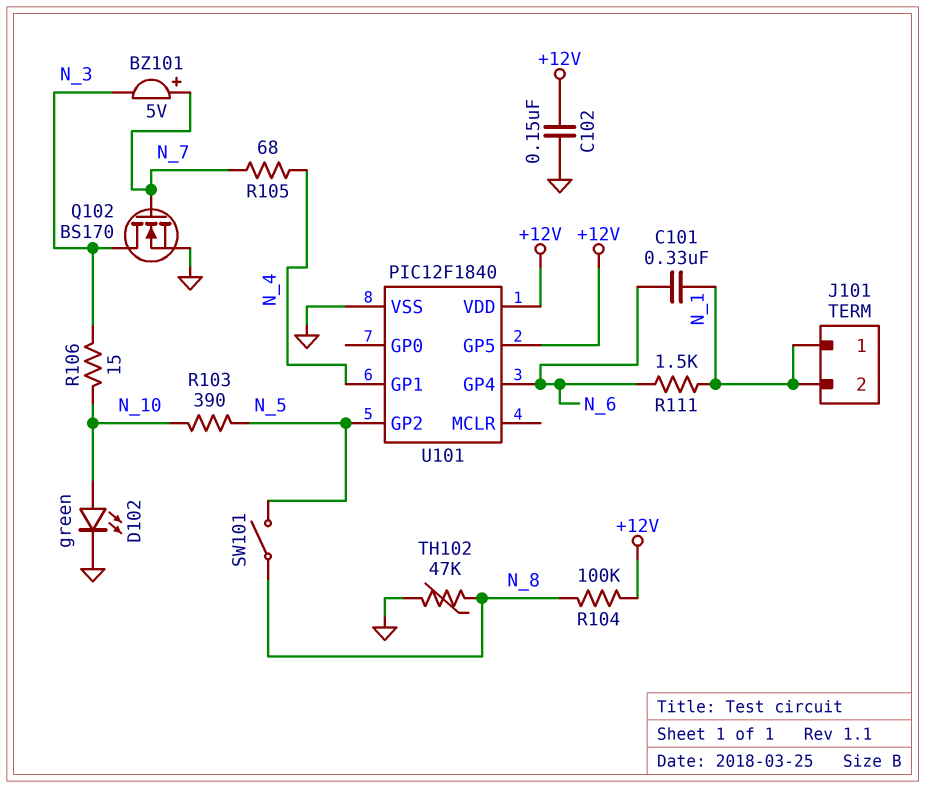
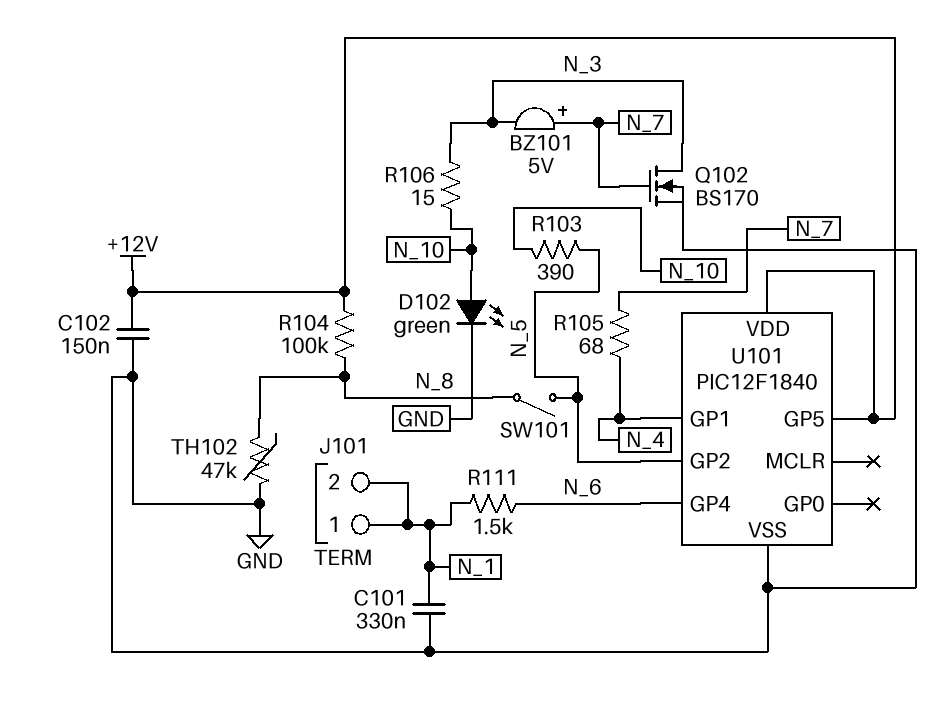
C101: 330nF (N_1, N_6) -> 330nF (GND, N_1)

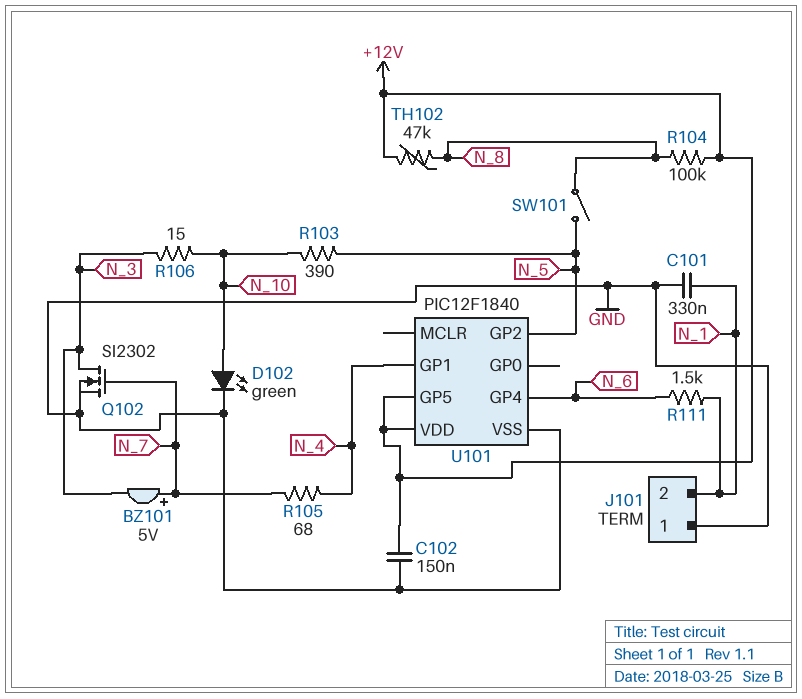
J101 pin 1: N_1 -> GND
Q102: NMOS BS170 (G N_7, D N_3, S GND) -> NMOS SI2302 (G N_7, D N_3, S GND)
TH102: 47k (GND, N_8) -> 47k (+12V, N_8)

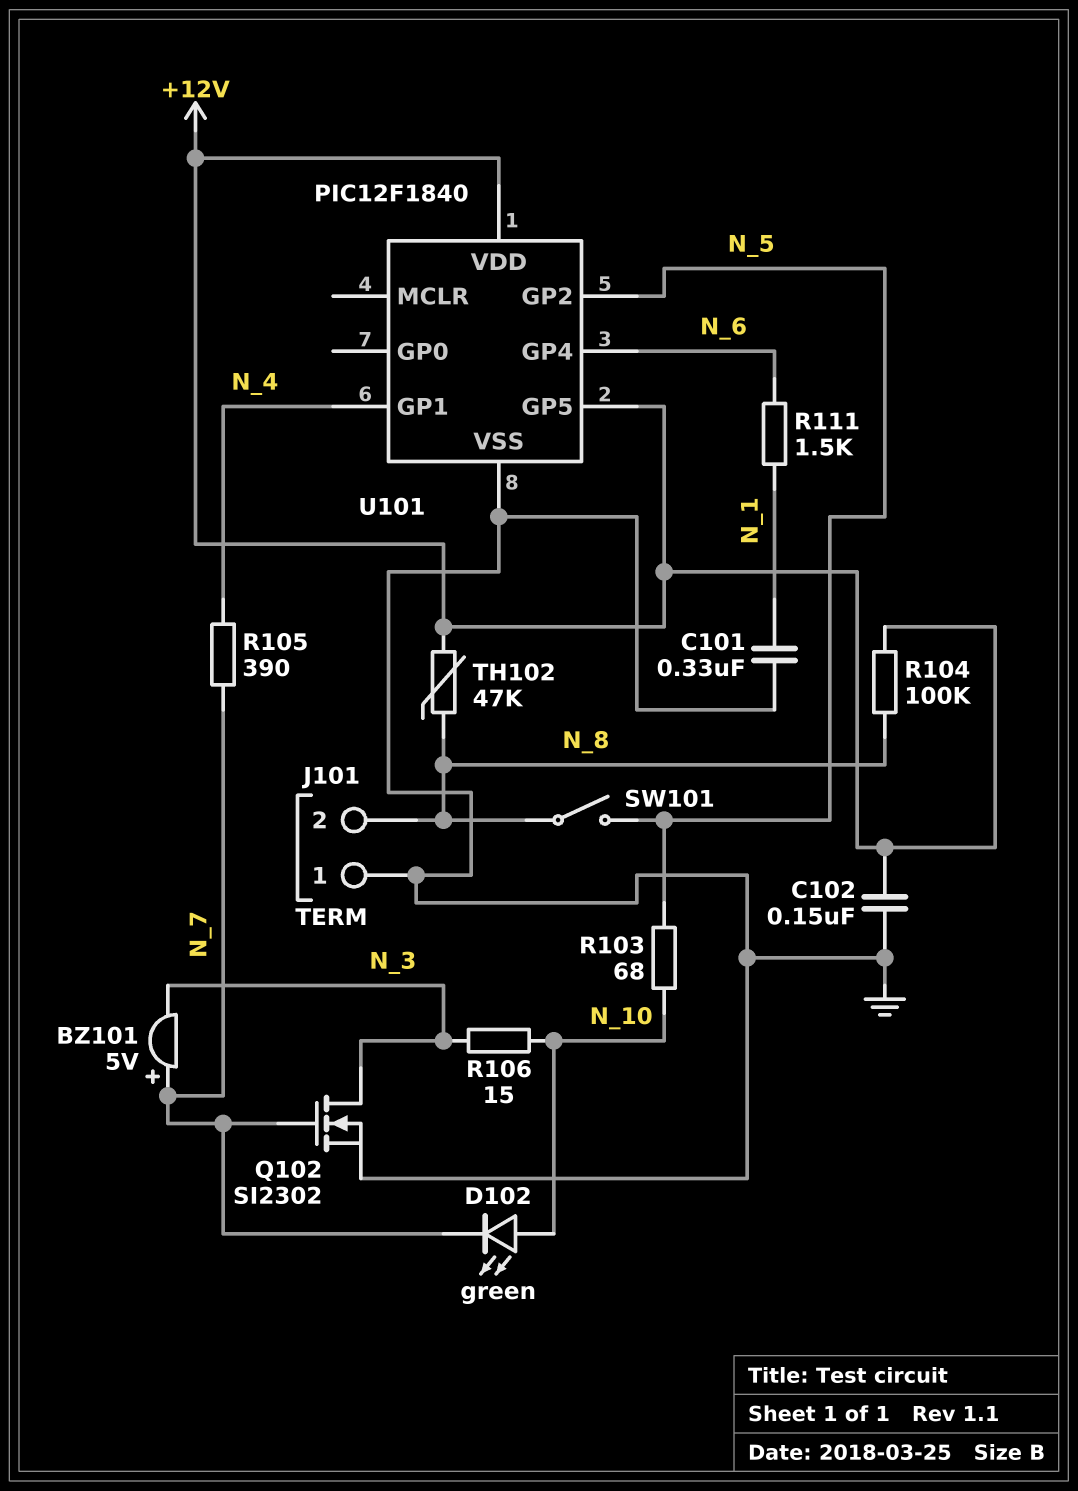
D102: LED green (A N_10, K GND) -> LED green (A N_10, K N_7)
J101 pin 2: N_1 -> N_8
R103: 390 (N_5, N_10) -> 68 (N_5, N_10)
R105: 68 (N_4, N_7) -> 390 (N_4, N_7)

